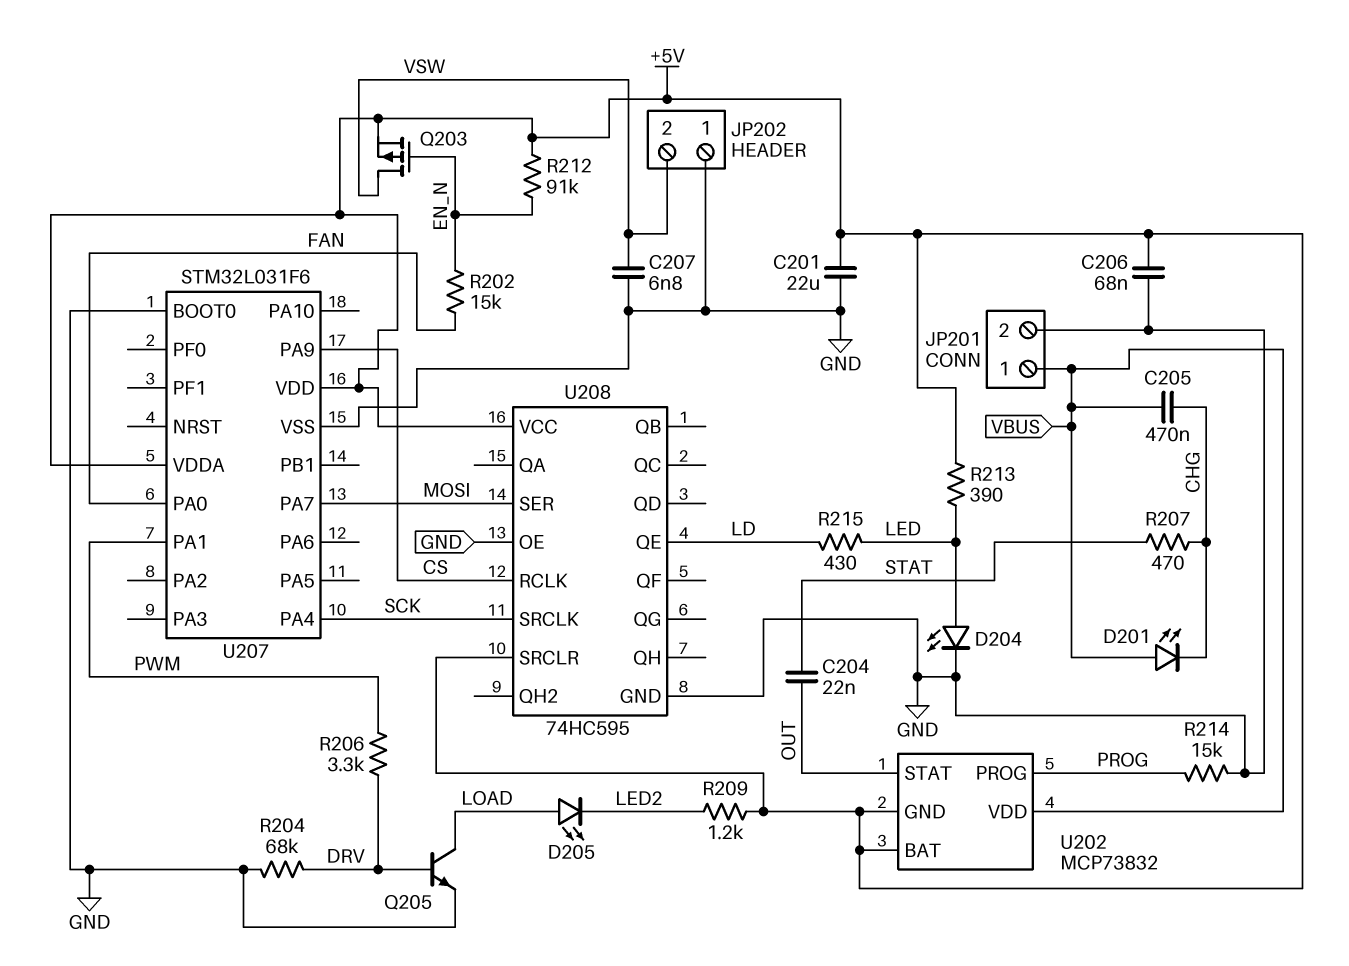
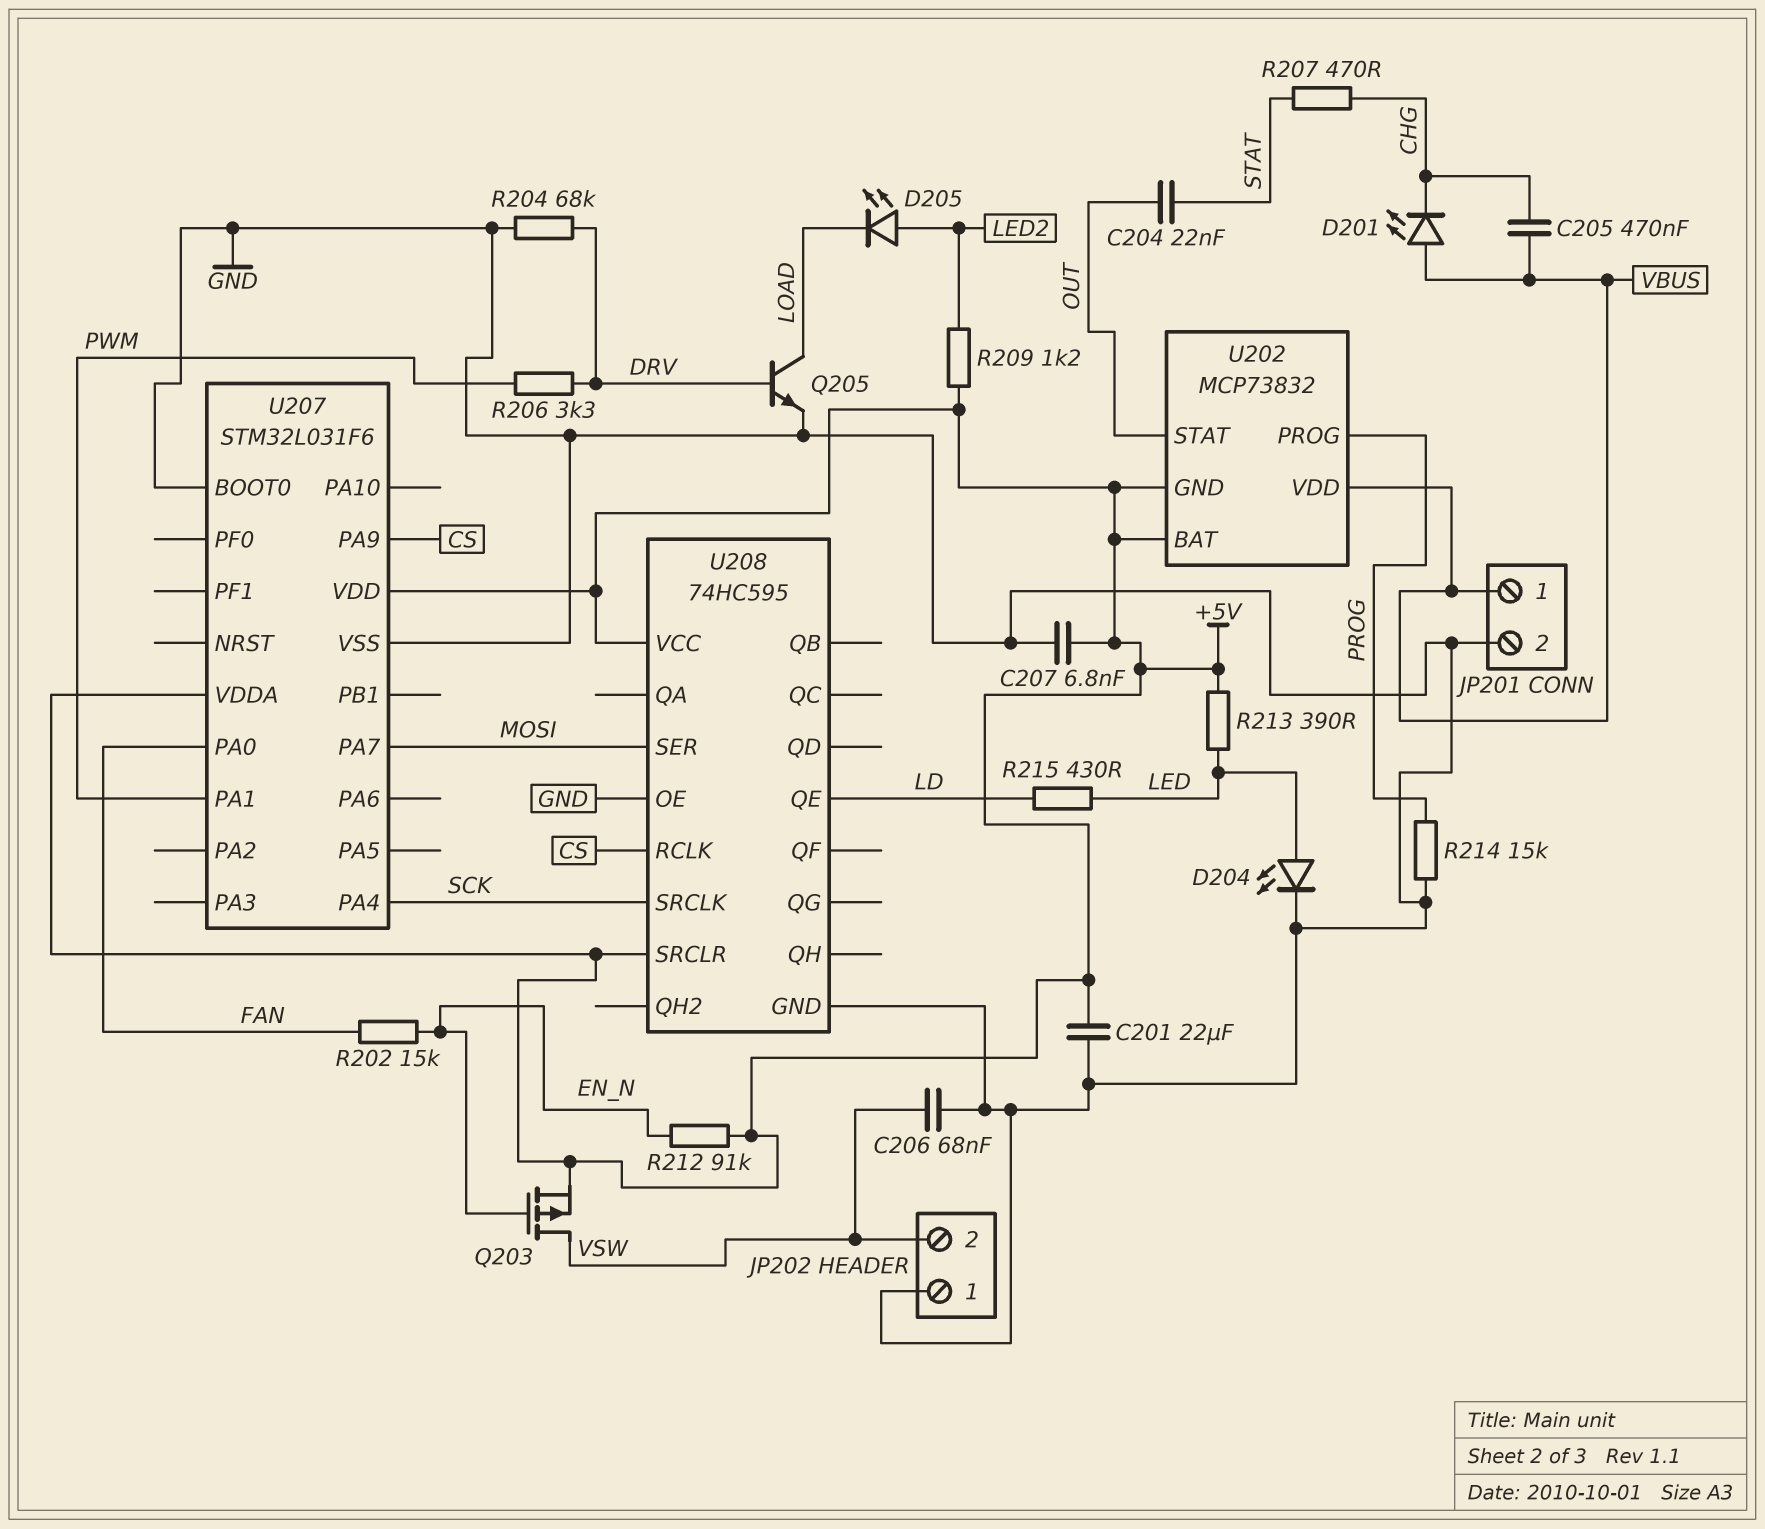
C206: 68nF (+5V, GND) -> 68nF (GND, VSW)
C207: 6.8nF (GND, VSW) -> 6.8nF (+5V, GND)
D205: LED (A LOAD, K LED2) -> LED (A LED2, K LOAD)

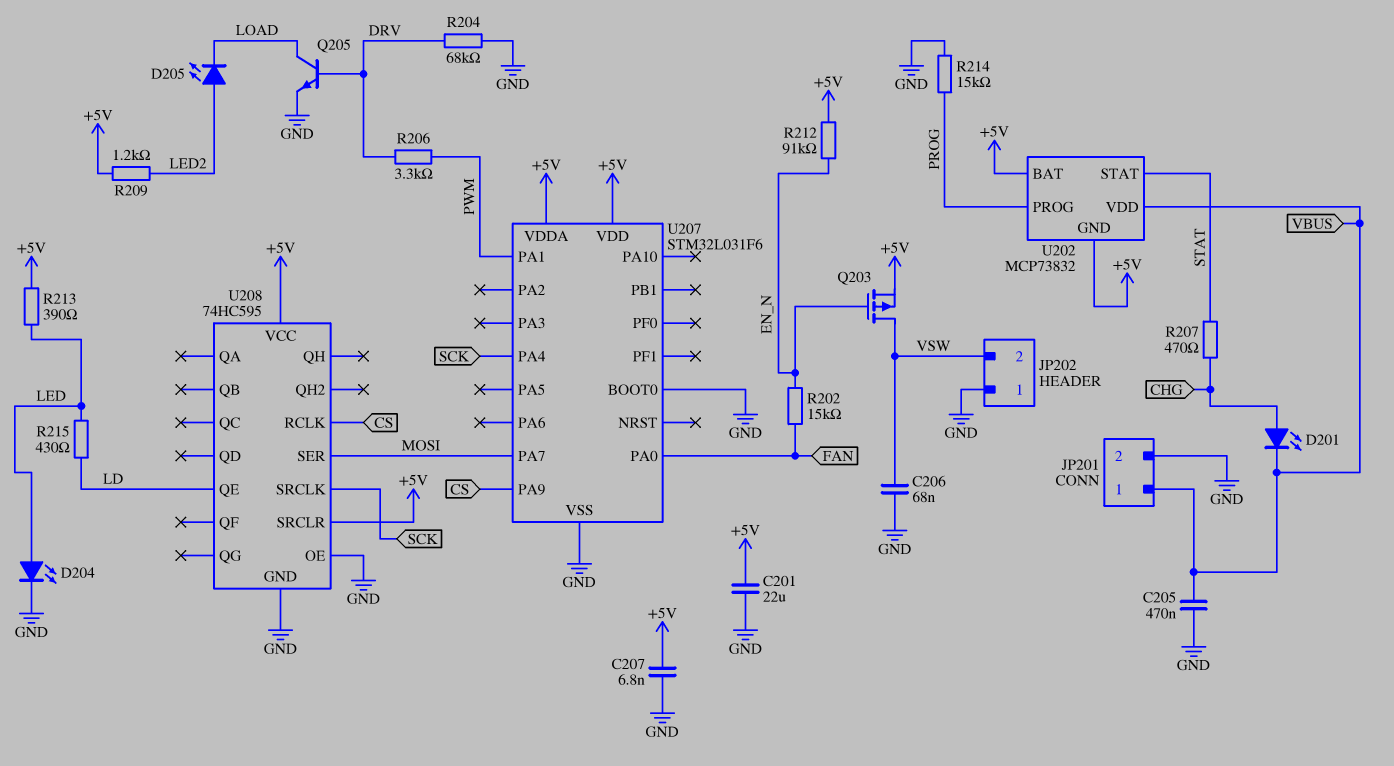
C204: 22nF (OUT, STAT) -> none
C205: 470nF (CHG, VBUS) -> 470nF (GND, VBUS)
D201: LED (A VBUS, K CHG) -> LED (A CHG, K VBUS)
U202 pin STAT: OUT -> STAT

